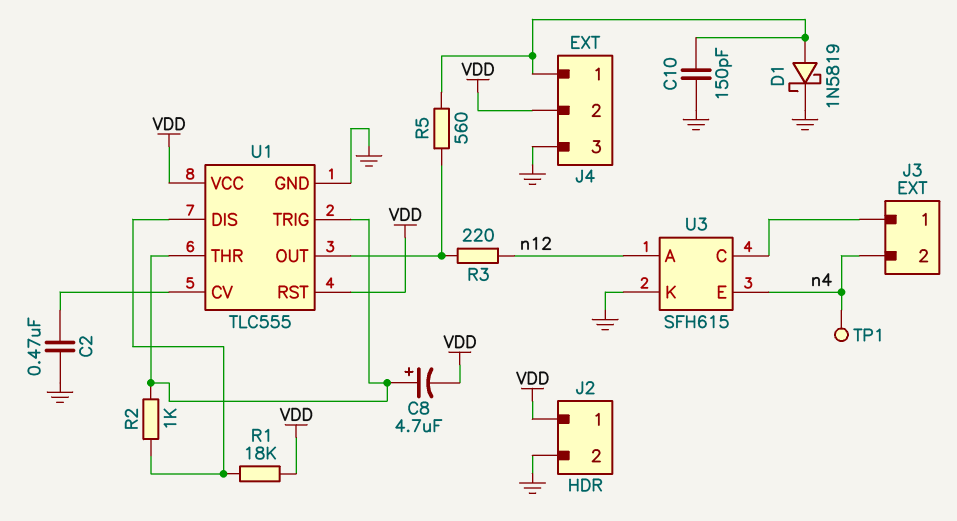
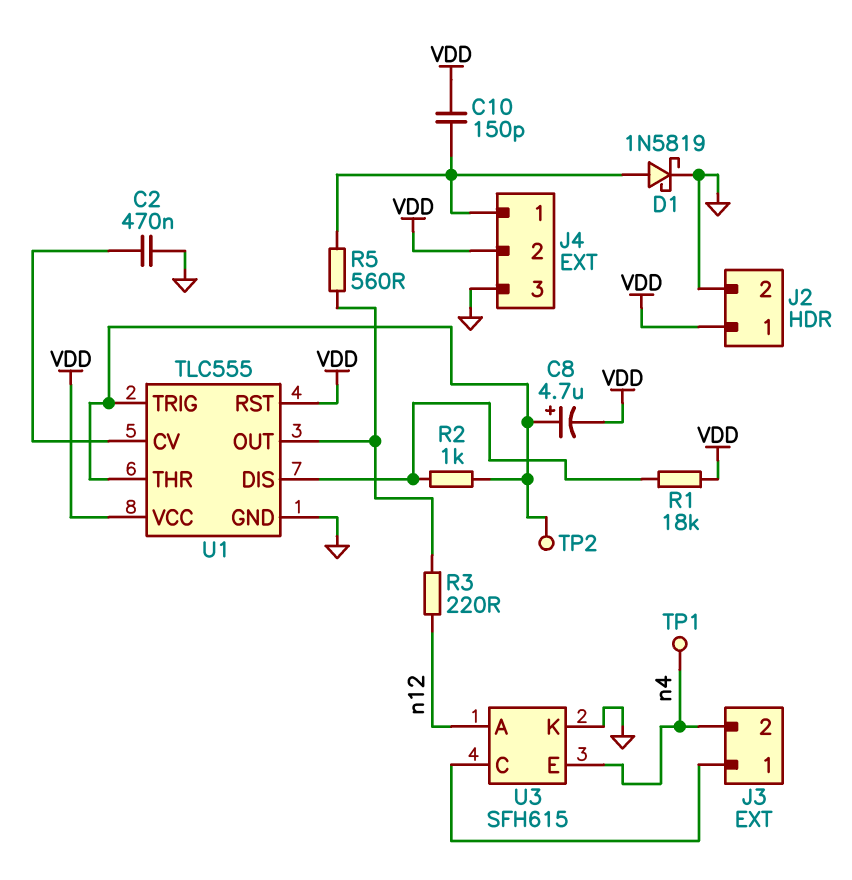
C10: 150pF (GND, J4/1) -> 150pF (J4/1, VDD)
TP2: none -> test point (U1/THR)

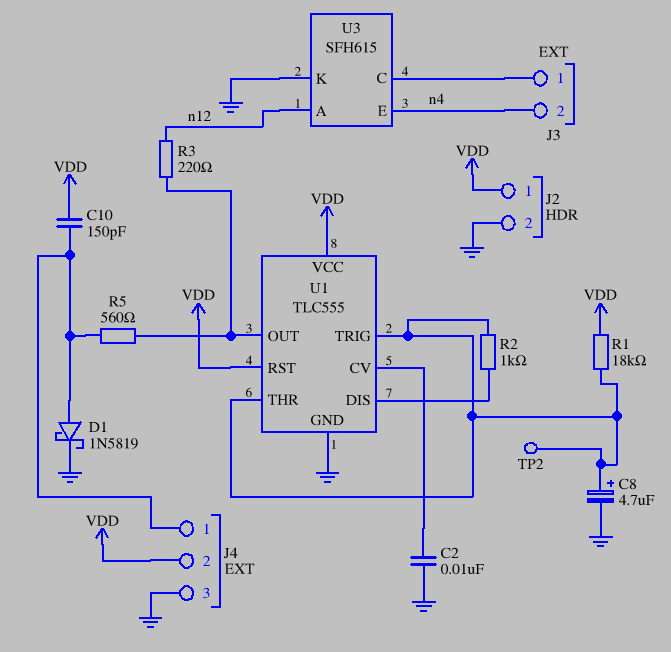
C2: 470nF (GND, U1/CV) -> 10nF (GND, U1/CV)
C8: 4.7uF (plus U1/THR, minus VDD) -> 4.7uF (plus U1/THR, minus GND)
R1: 18k (U1/DIS, VDD) -> 18k (U1/THR, VDD)
TP1: test point (n4) -> none

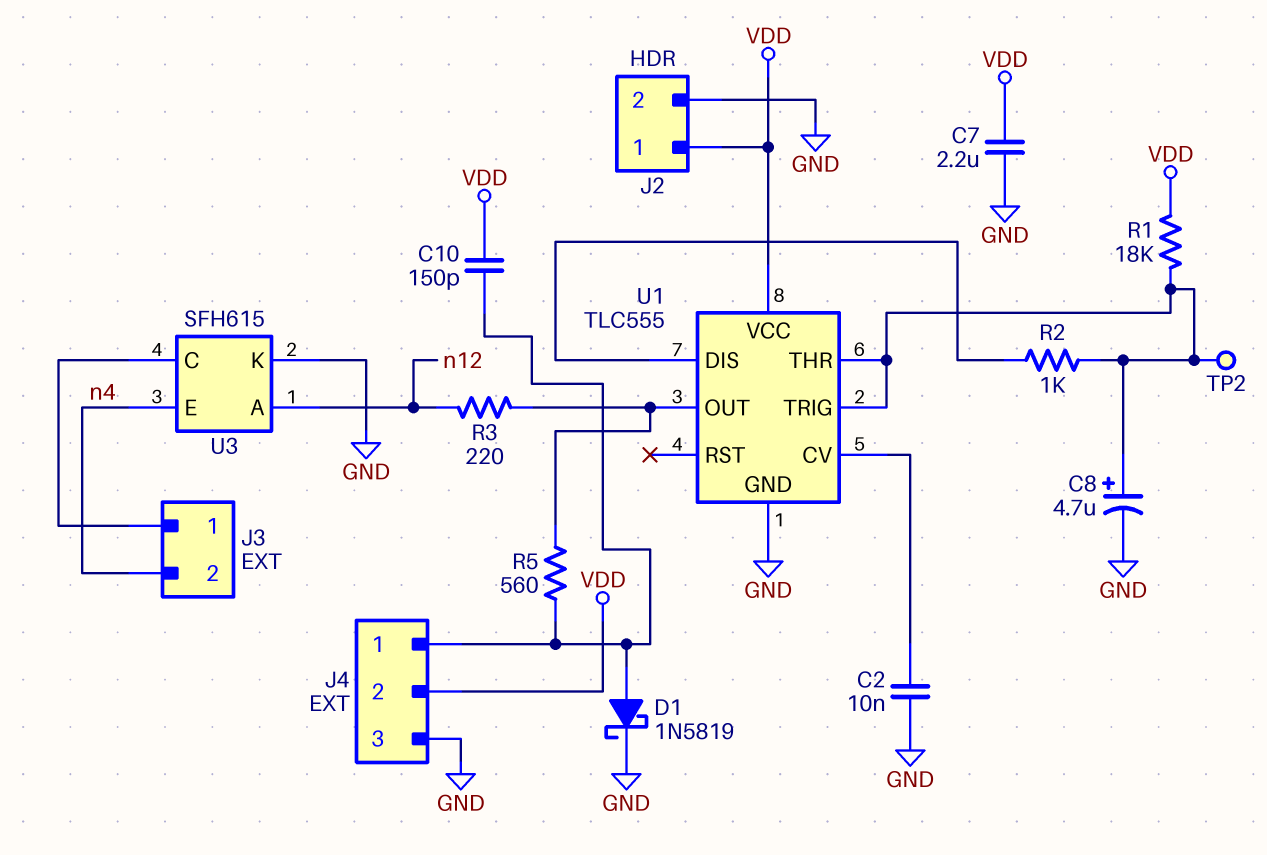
C7: none -> 2.2uF (GND, VDD)
U1 pin RST: VDD -> none

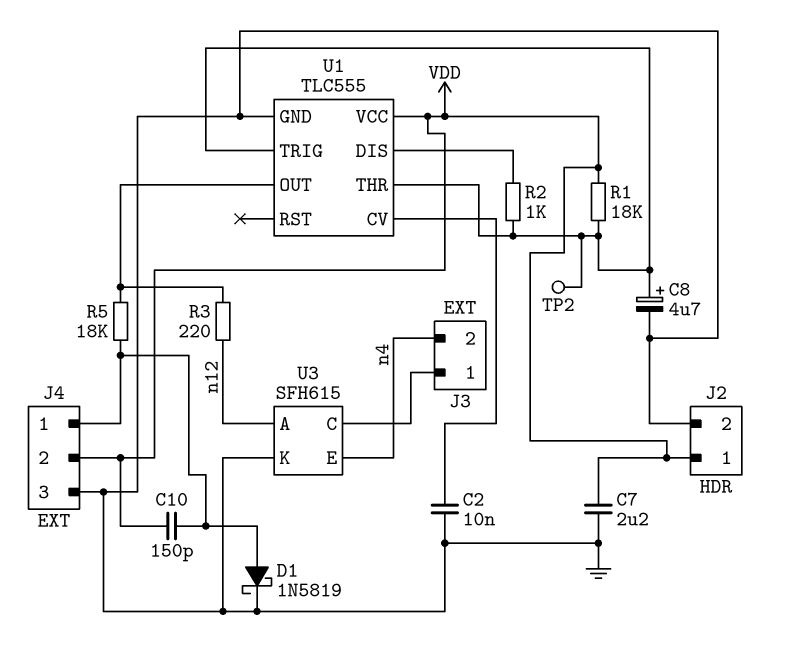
R5: 560 (J4/1, U1/OUT) -> 18k (J4/1, U1/OUT)

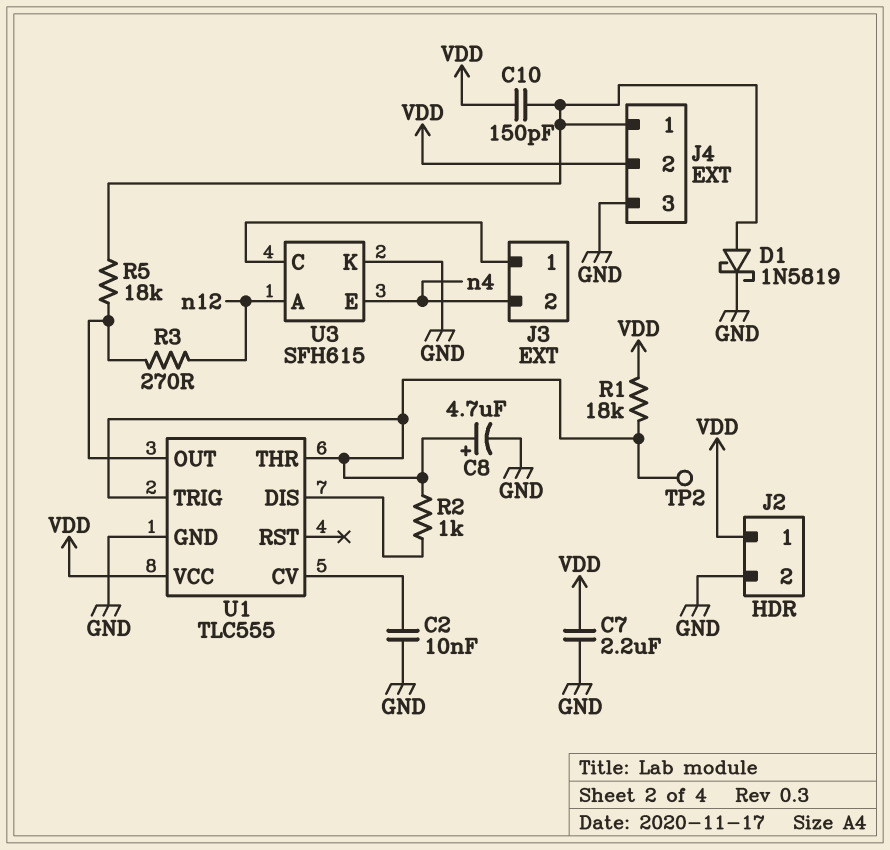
R3: 220 (U1/OUT, n12) -> 270 (U1/OUT, n12)

